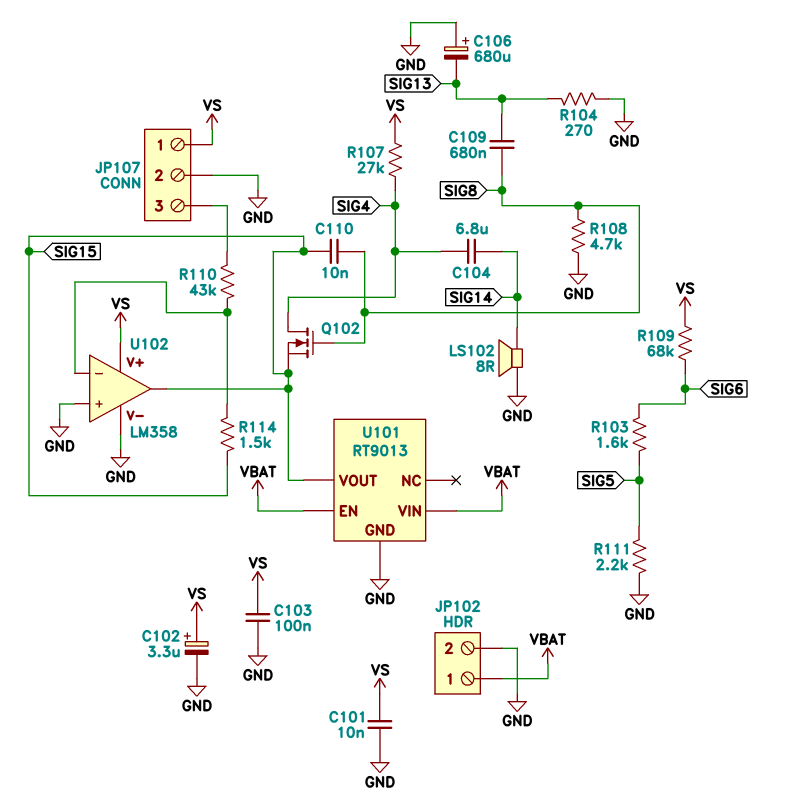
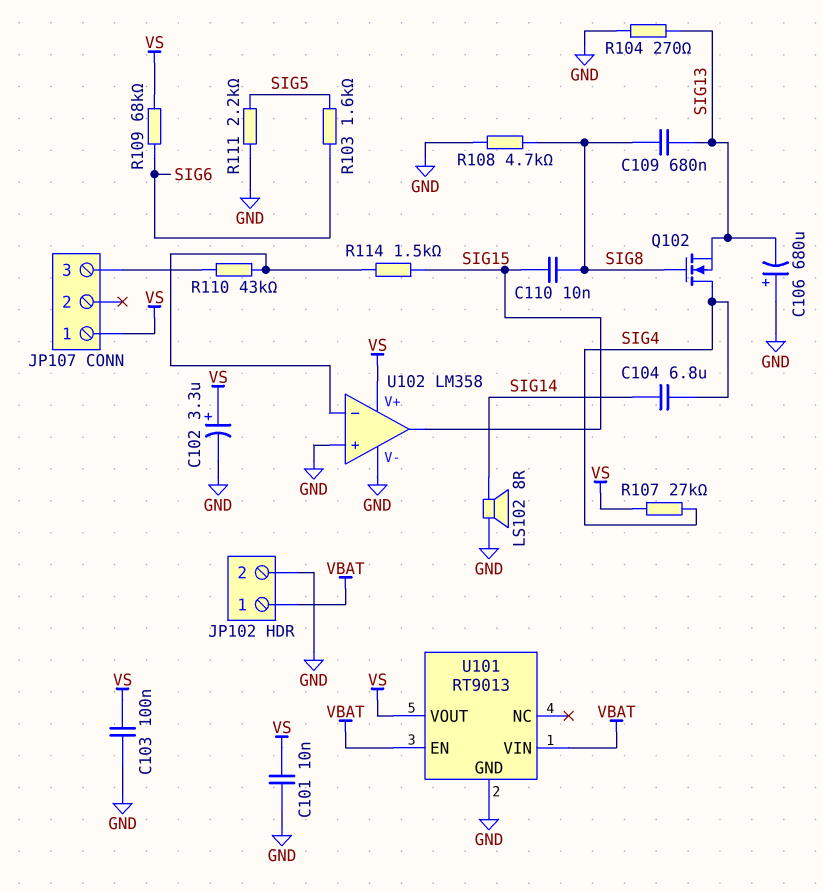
JP107 pin 2: GND -> none
Q102: NMOS (G SIG8, D SIG4, S SIG15) -> NMOS (G SIG8, D SIG4, S SIG13)
U101 pin VOUT: SIG15 -> VS

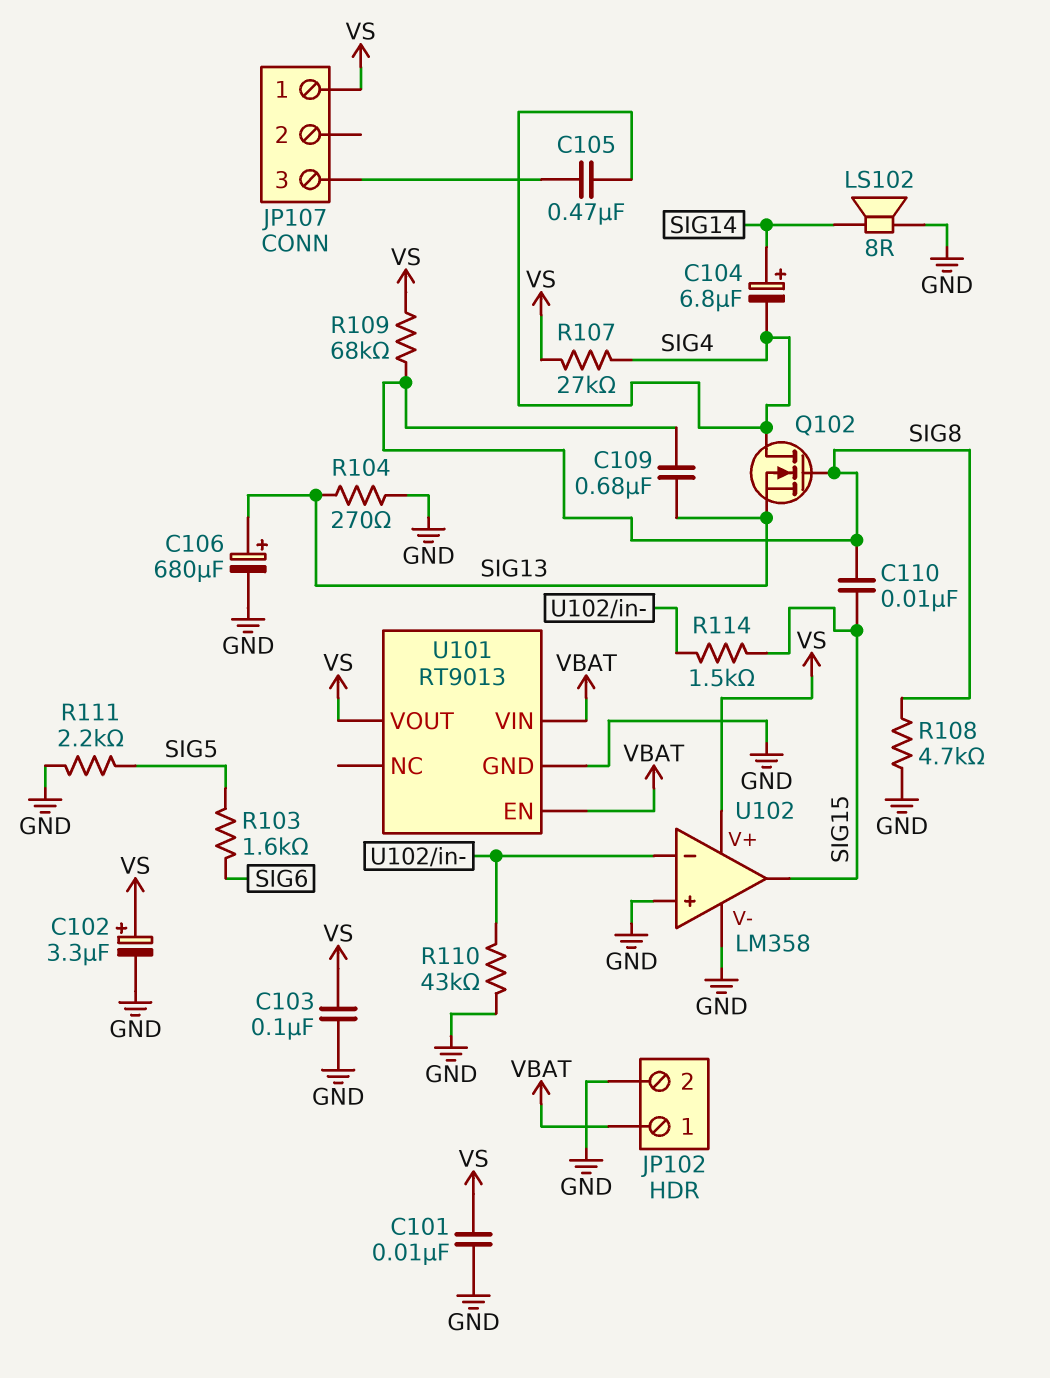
C104: 6.8uF (SIG4, SIG14) -> 6.8uF (plus SIG14, minus SIG4)
C105: none -> 470nF (JP107/3, SIG4)
C106: 680uF (plus GND, minus SIG13) -> 680uF (plus SIG13, minus GND)
R109: 68k (SIG6, VS) -> 68k (SIG8, VS)
R110: 43k (JP107/3, U102/in-) -> 43k (GND, U102/in-)

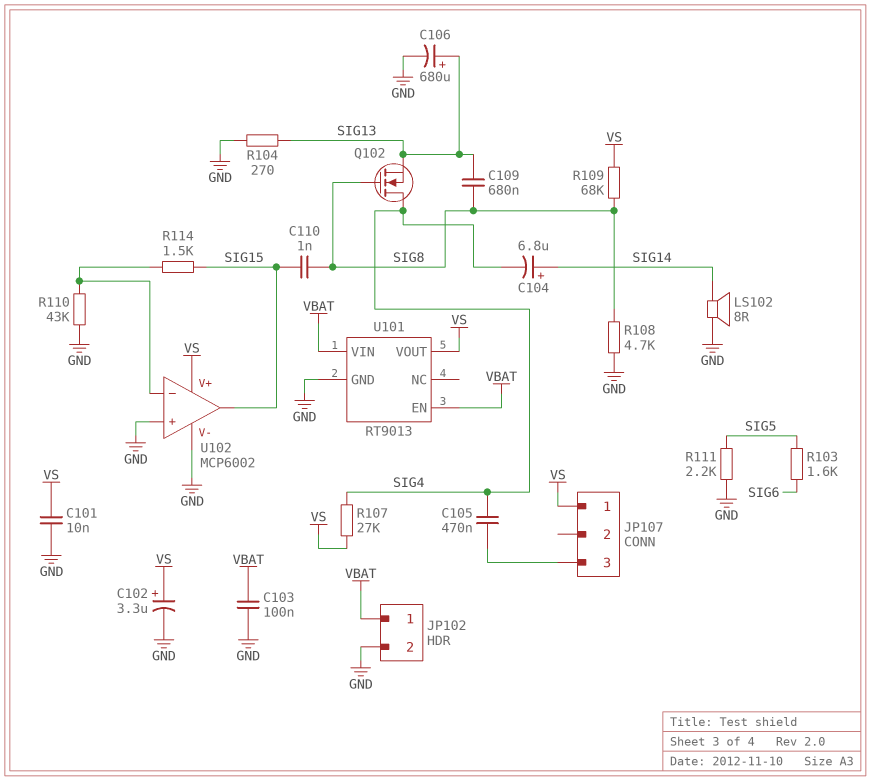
C103: 100nF (GND, VS) -> 100nF (GND, VBAT)
C110: 10nF (SIG8, SIG15) -> 1nF (SIG8, SIG15)
U102: LM358 -> MCP6002

